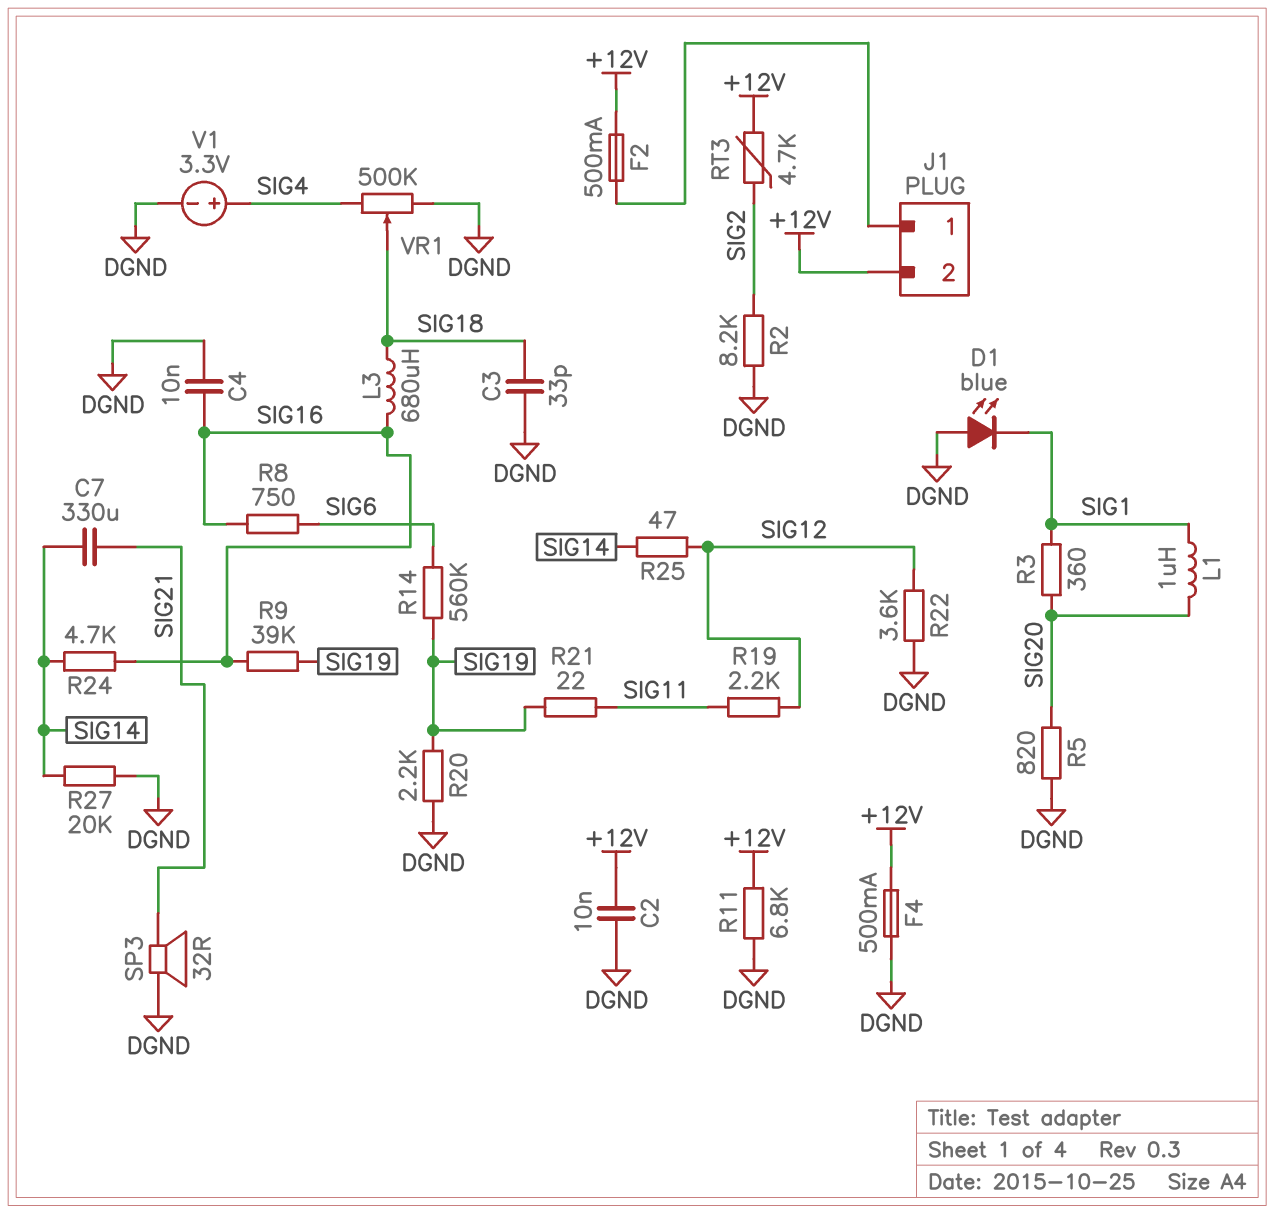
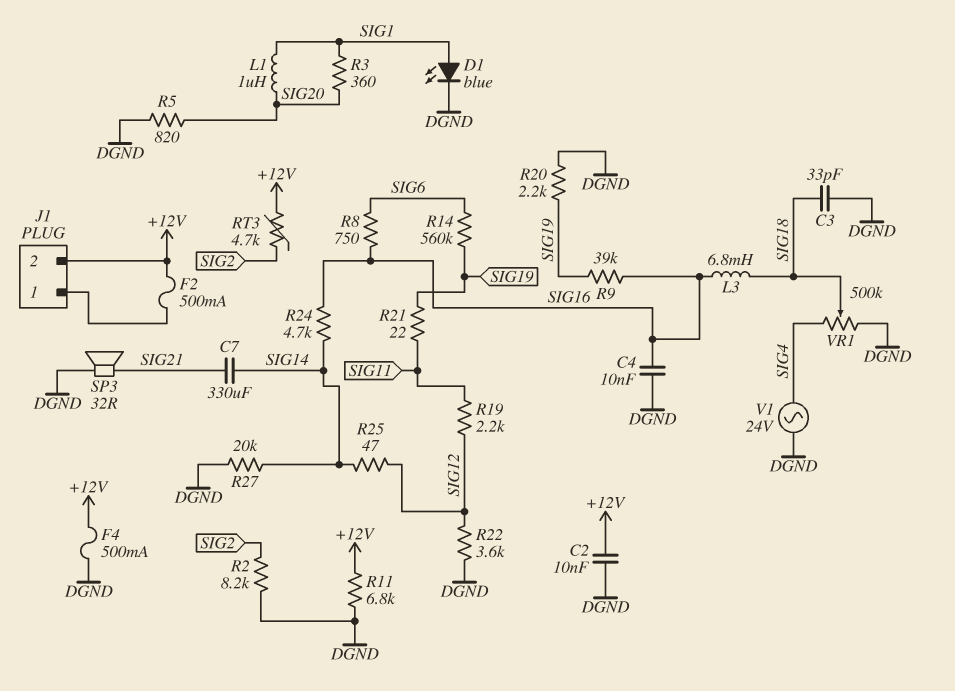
D1: LED blue (A DGND, K SIG1) -> LED blue (A SIG1, K DGND)
L3: 680uH (SIG16, SIG18) -> 6.8mH (SIG16, SIG18)
V1: 3.3V (plus SIG4, minus DGND) -> AC 24V (DGND, SIG4)

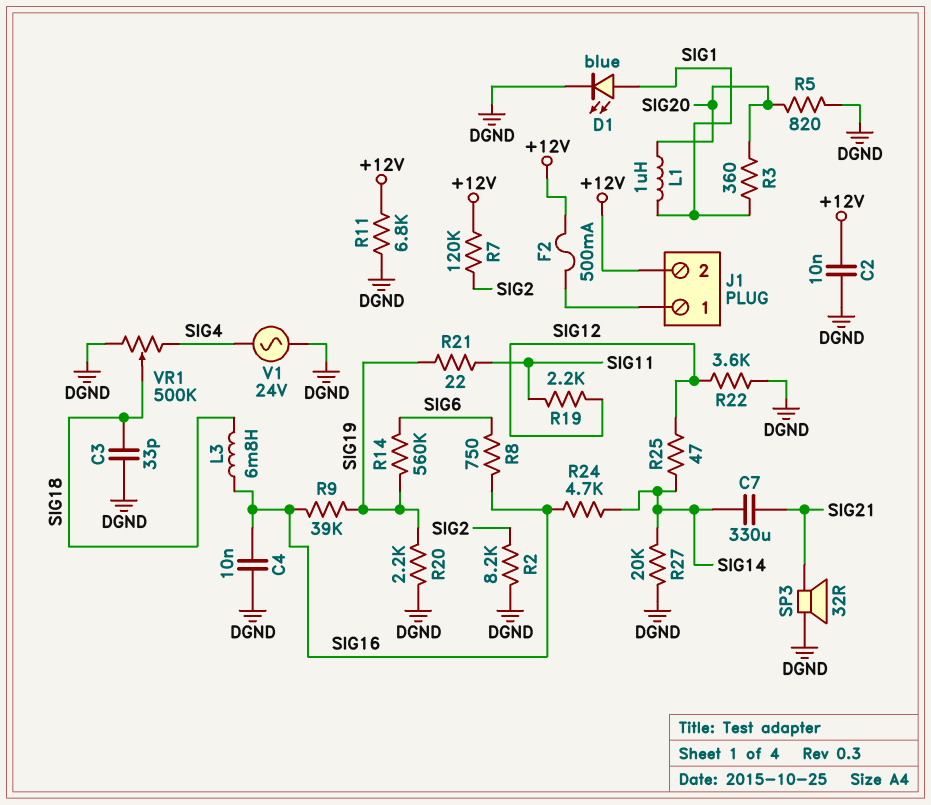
F4: 500mA (+12V, DGND) -> none
R7: none -> 120k (+12V, SIG2)
RT3: 4.7k (+12V, SIG2) -> none

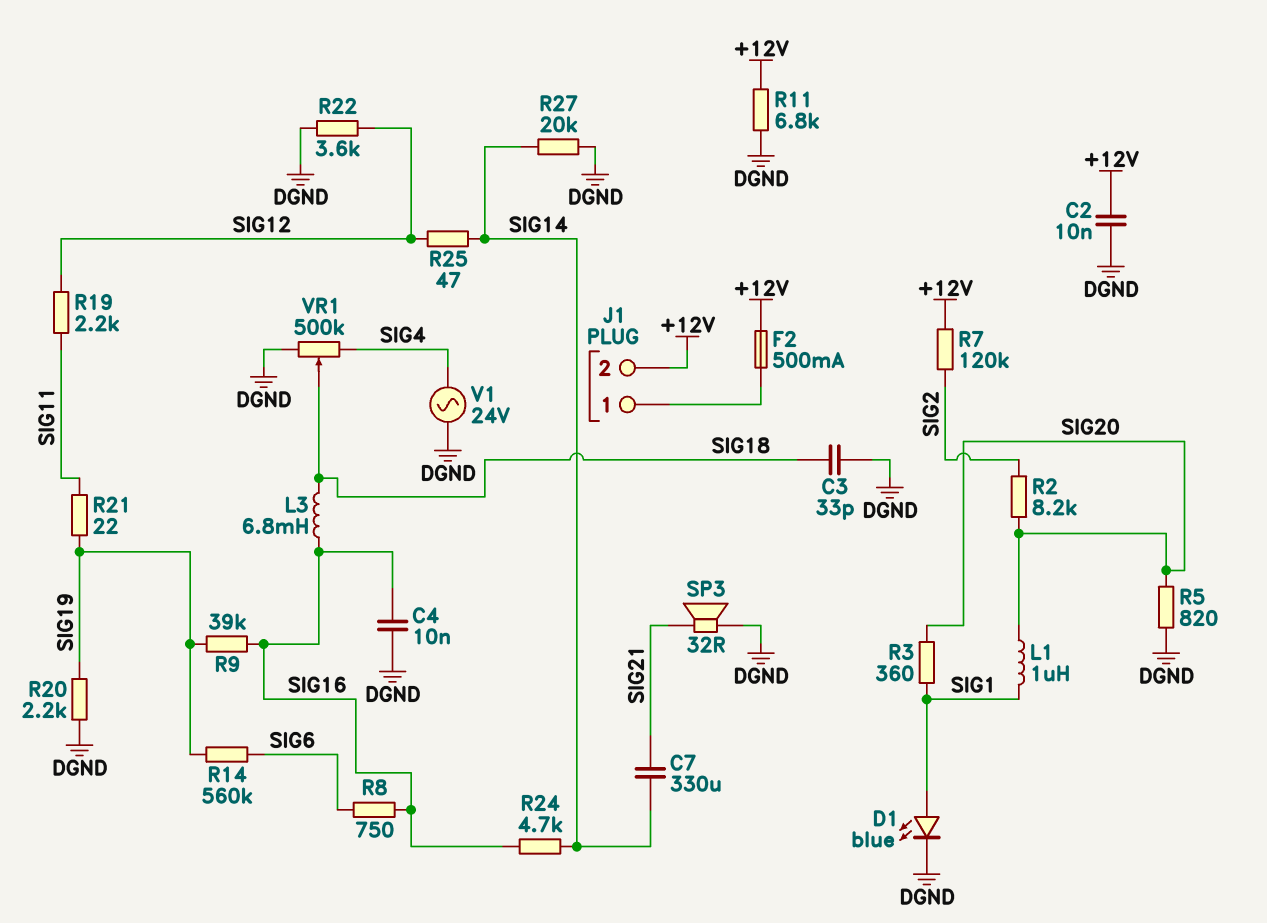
R2: 8.2k (DGND, SIG2) -> 8.2k (SIG2, SIG20)

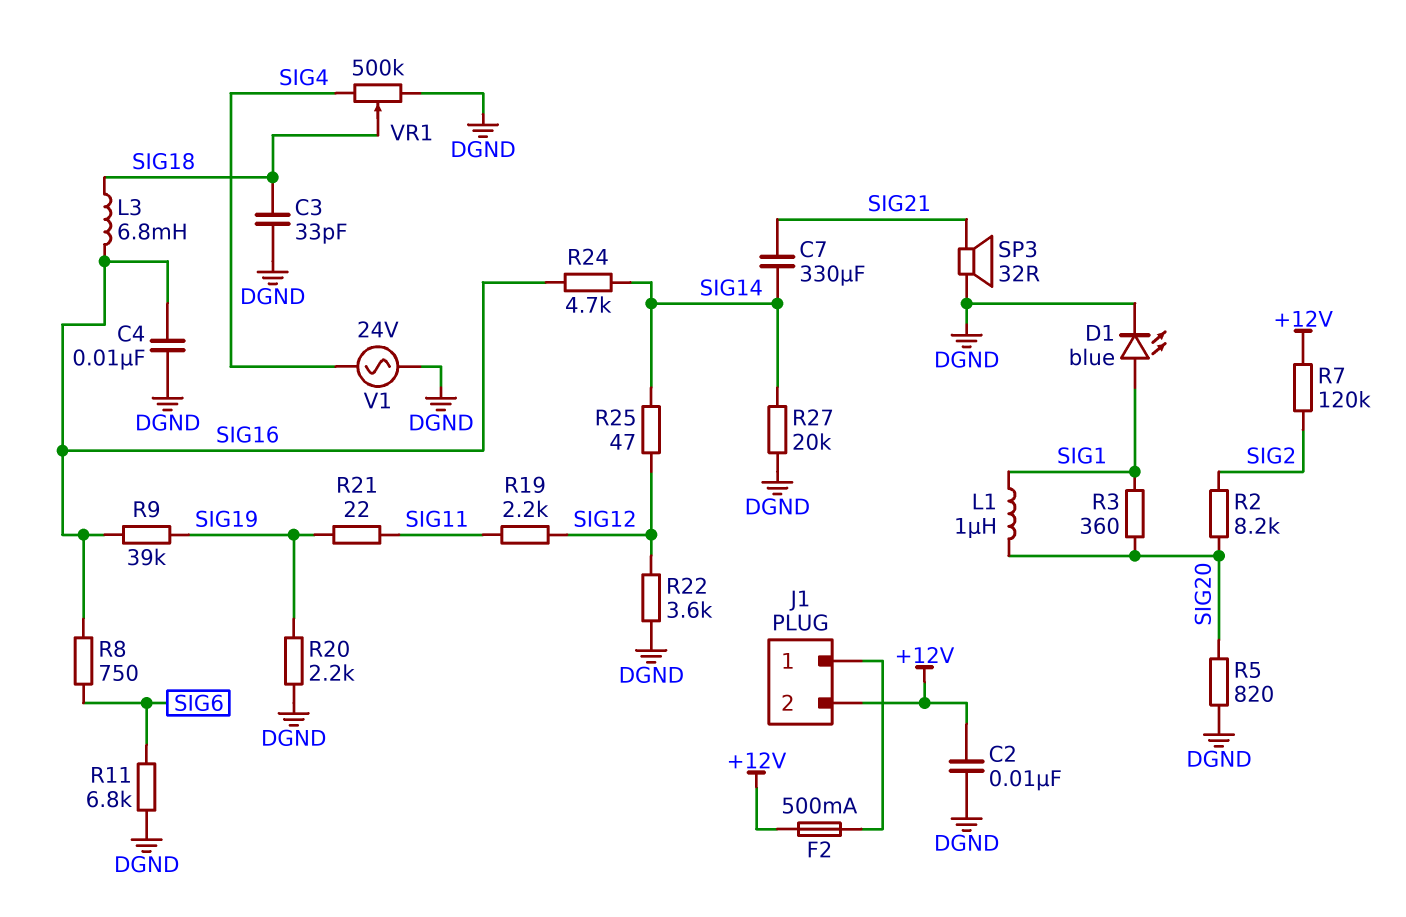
R11: 6.8k (+12V, DGND) -> 6.8k (DGND, SIG6)
R14: 560k (SIG6, SIG19) -> none

